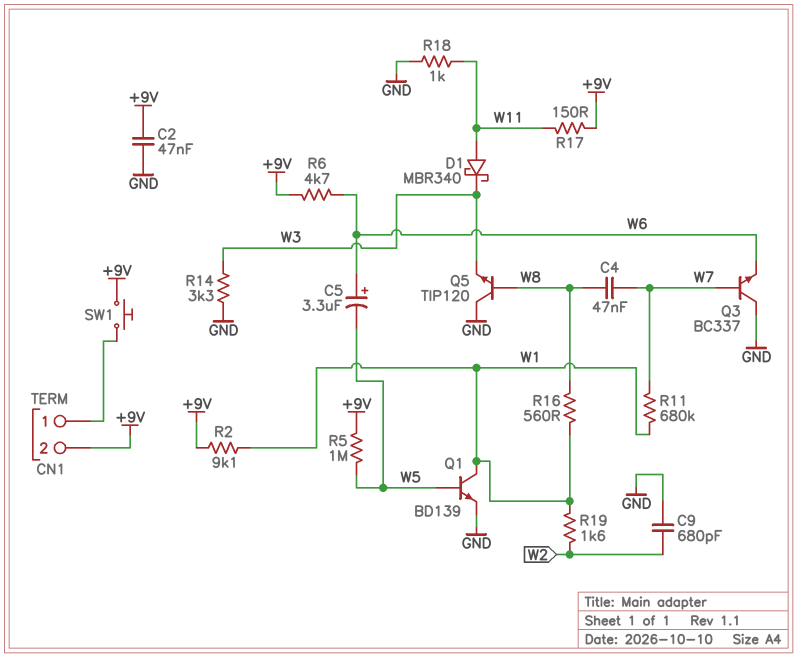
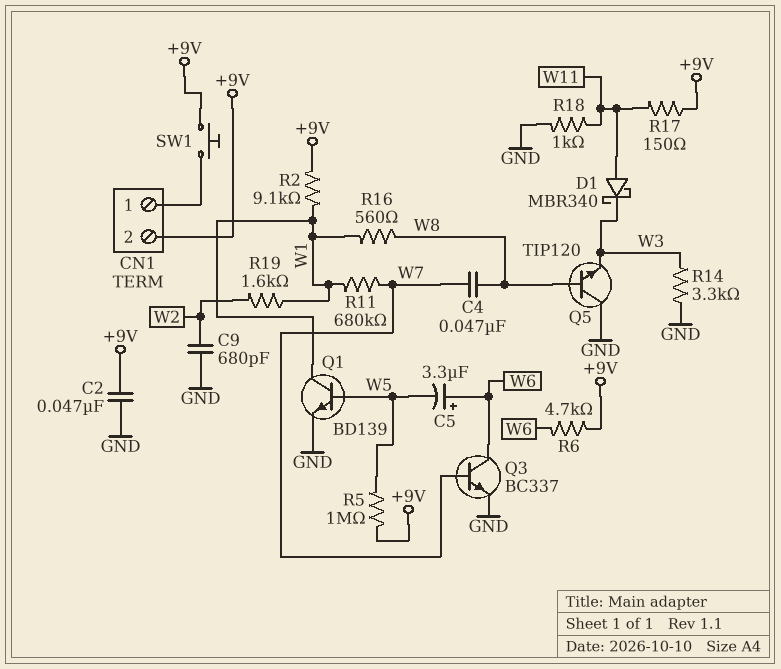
Q3: NPN BC337 (B W7, C GND, E W6) -> NPN BC337 (B W7, C W6, E GND)

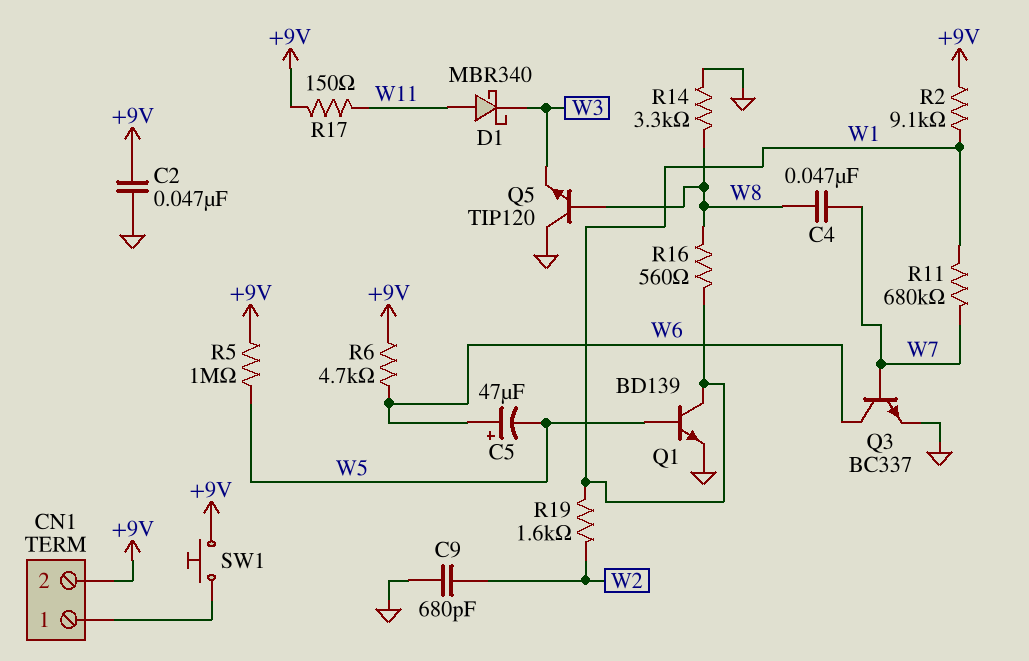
C5: 3.3uF (plus W6, minus W5) -> 47uF (plus W6, minus W5)
R14: 3.3k (GND, W3) -> 3.3k (GND, W8)
R18: 1k (GND, W11) -> none

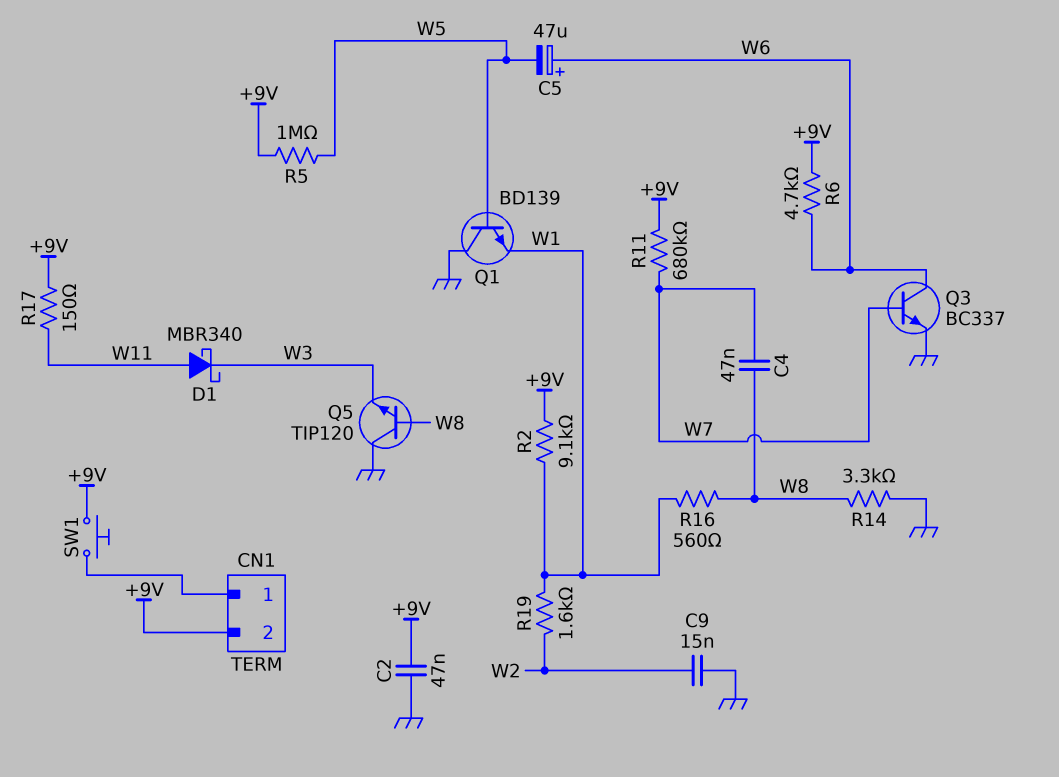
C9: 680pF (GND, W2) -> 15nF (GND, W2)
Q1: NPN BD139 (B W5, C W1, E GND) -> NPN BD139 (B W5, C GND, E W1)
R11: 680k (W1, W7) -> 680k (+9V, W7)

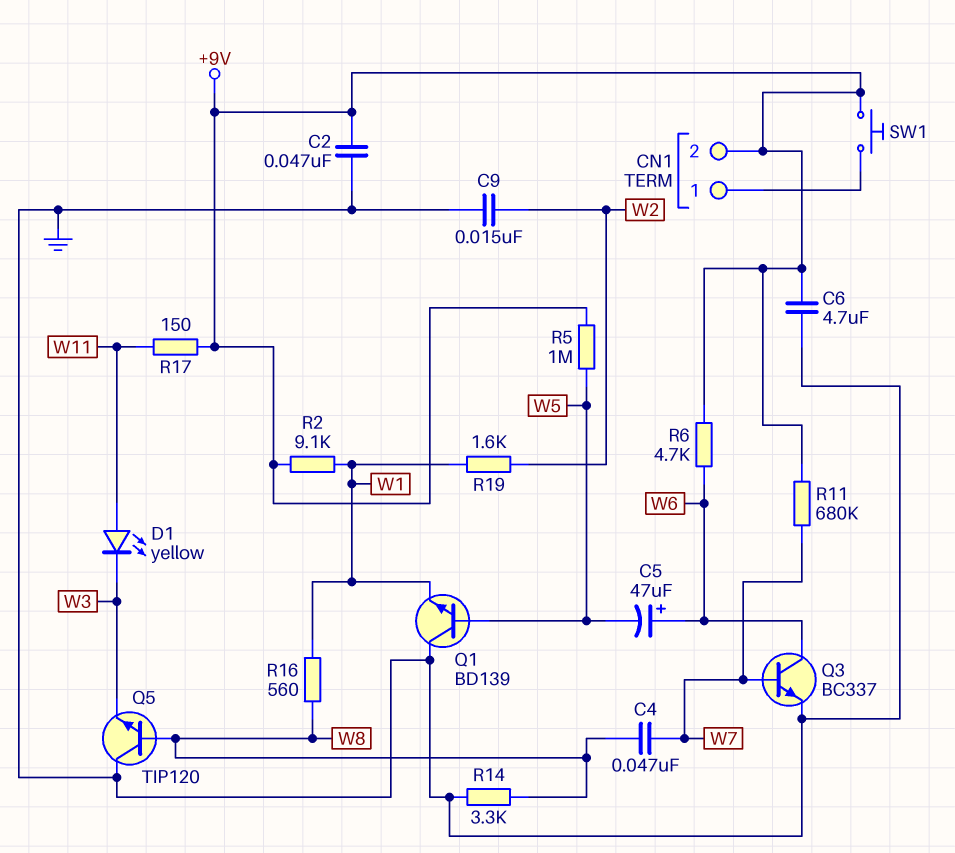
C6: none -> 4.7uF (+9V, GND)
D1: schottky MBR340 (A W11, K W3) -> LED yellow (A W11, K W3)

